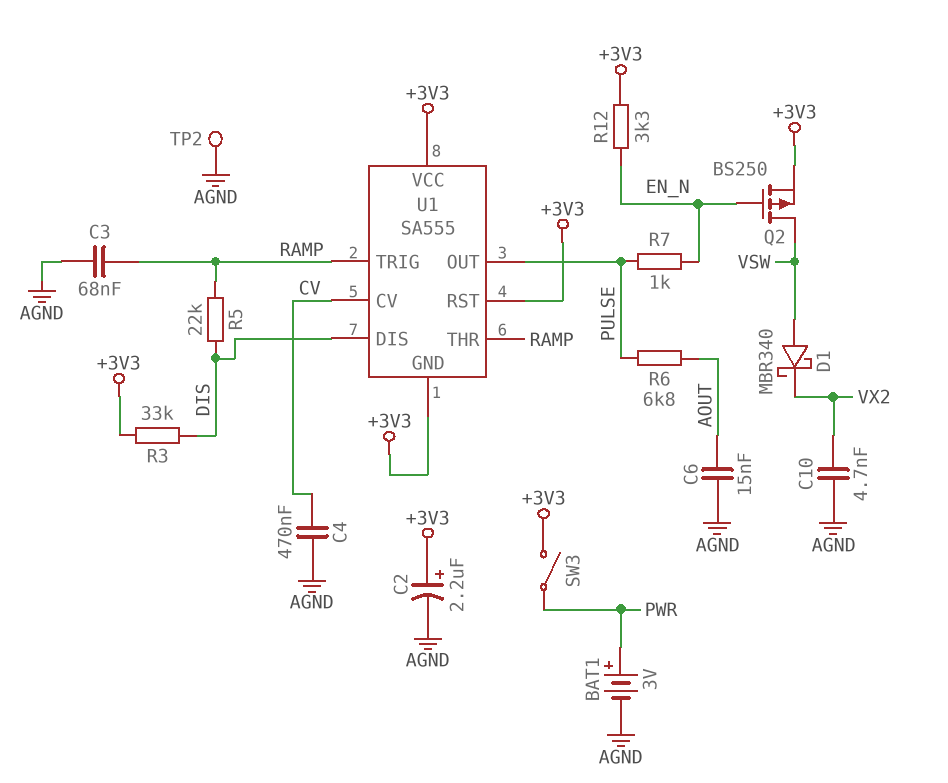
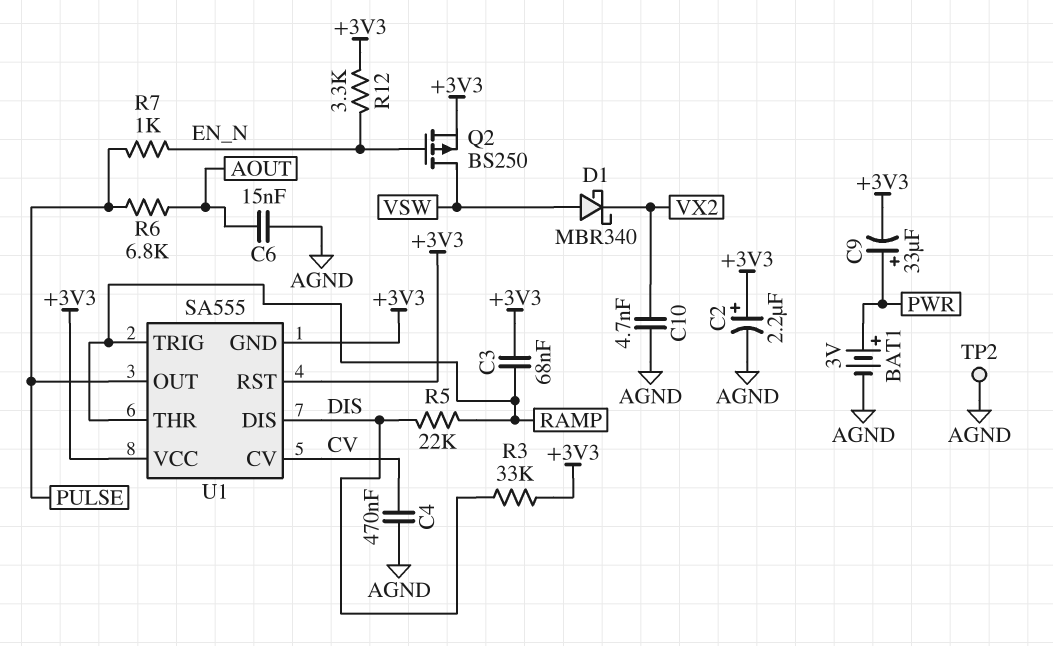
C3: 68nF (AGND, RAMP) -> 68nF (+3V3, RAMP)
C9: none -> 33uF (plus PWR, minus +3V3)
SW3: switch (+3V3, PWR) -> none

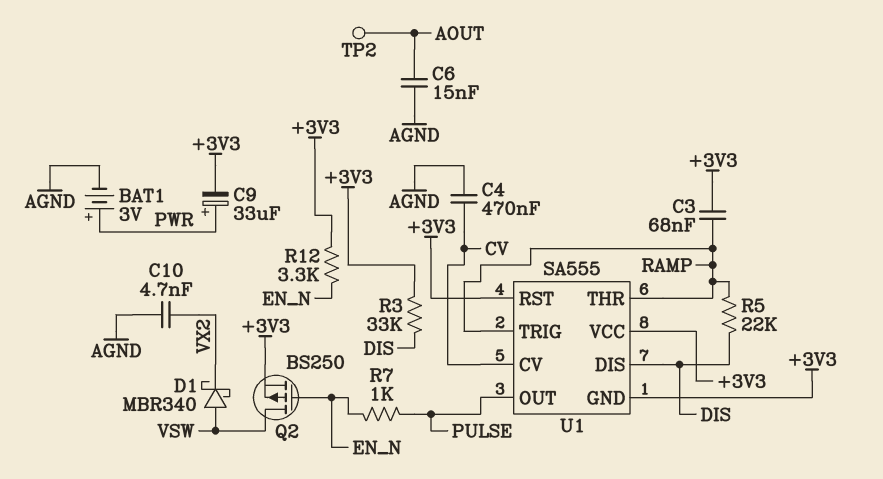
C2: 2.2uF (plus +3V3, minus AGND) -> none
R6: 6.8k (AOUT, PULSE) -> none
TP2: test point (AGND) -> test point (AOUT)

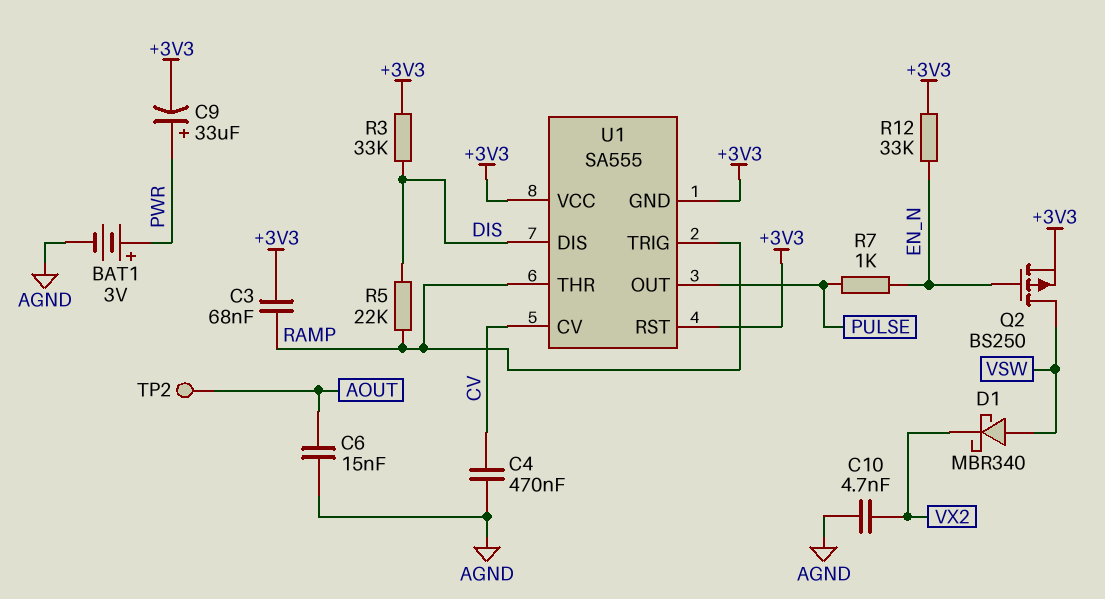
R12: 3.3k (+3V3, EN_N) -> 33k (+3V3, EN_N)

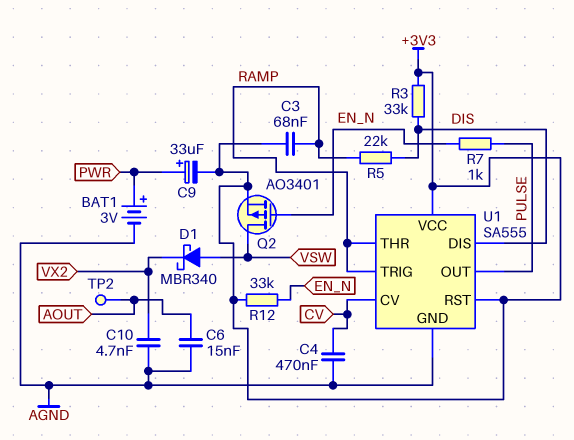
Q2: PMOS BS250 (G EN_N, D VSW, S +3V3) -> PMOS AO3401 (G EN_N, D VSW, S +3V3)
U1 pin GND: +3V3 -> AGND

